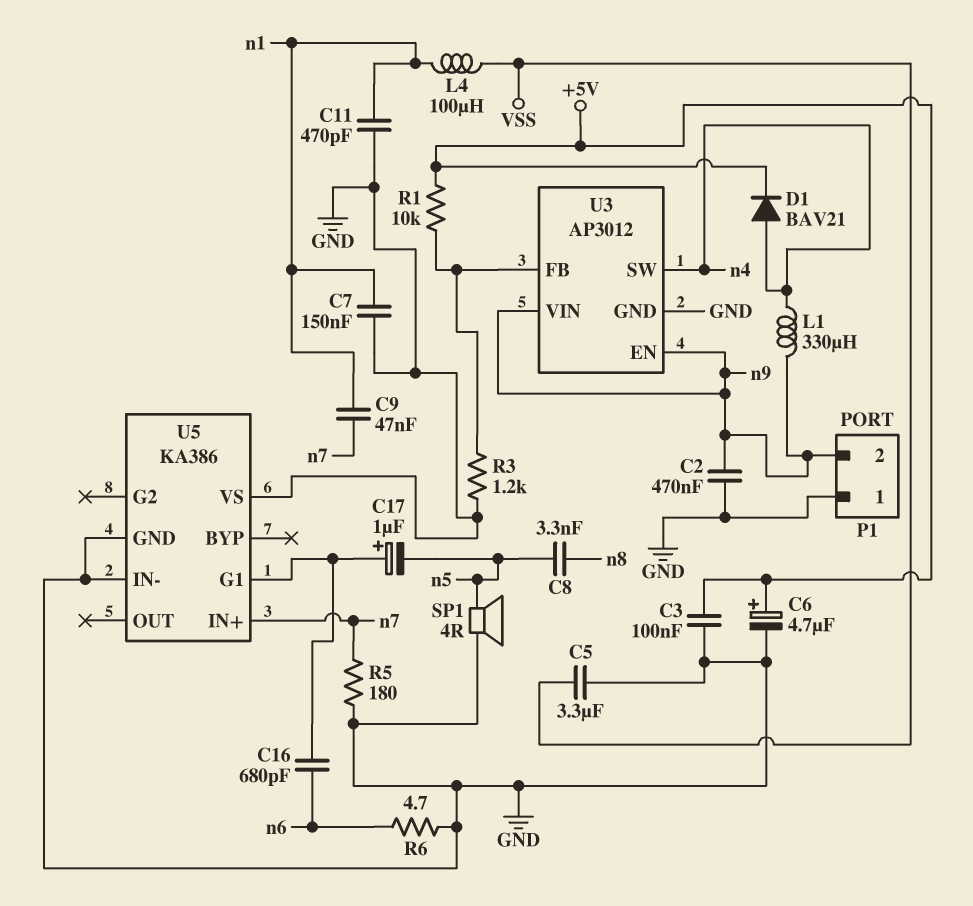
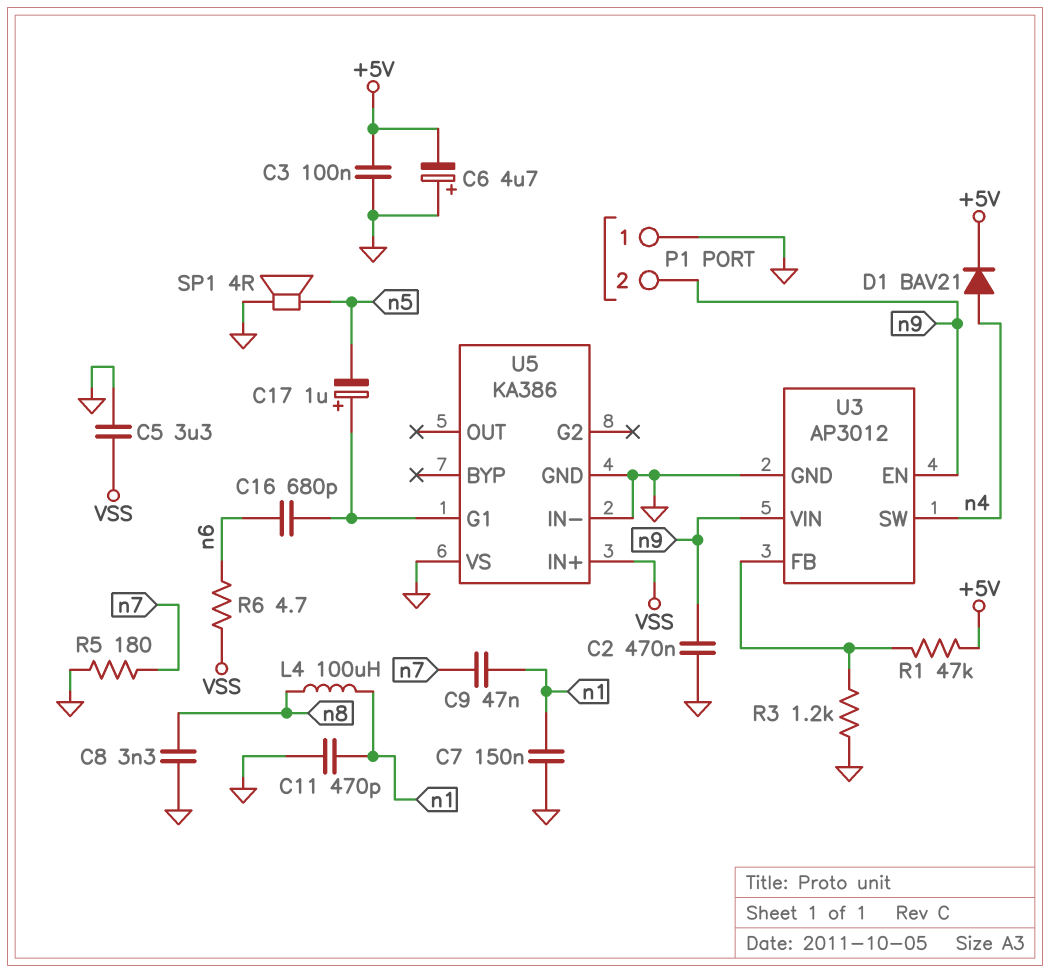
C6: 4.7uF (plus +5V, minus GND) -> 4.7uF (plus GND, minus +5V)
C8: 3.3nF (n5, n8) -> 3.3nF (GND, n8)
L1: 330uH (n4, n9) -> none
L4: 100uH (VSS, n1) -> 100uH (n1, n8)
R1: 10k (+5V, U3/FB) -> 47k (+5V, U3/FB)
R6: 4.7 (GND, n6) -> 4.7 (VSS, n6)
U5 pin IN+: n7 -> VSS

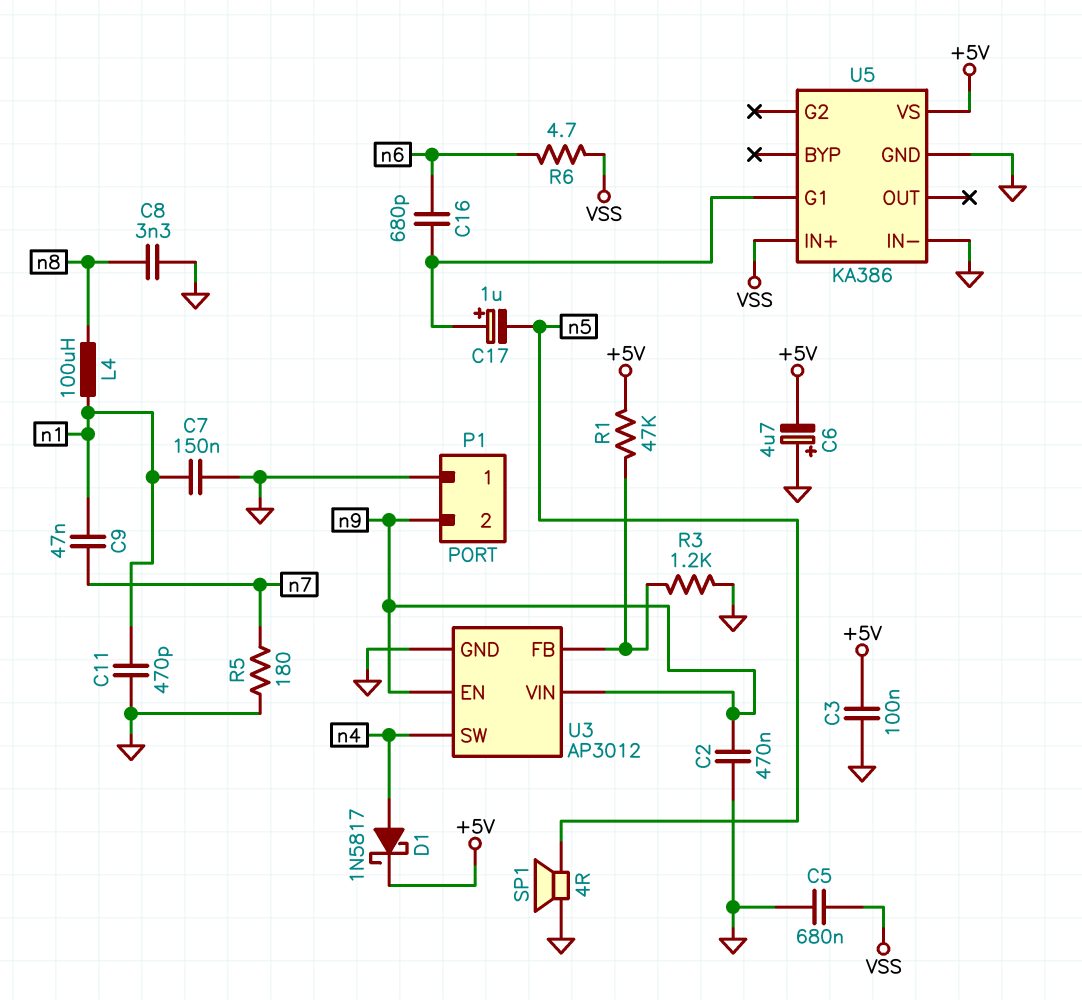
C5: 3.3uF (GND, VSS) -> 680nF (GND, VSS)
D1: diode BAV21 (A n4, K +5V) -> schottky 1N5817 (A n4, K +5V)
U5 pin VS: GND -> +5V

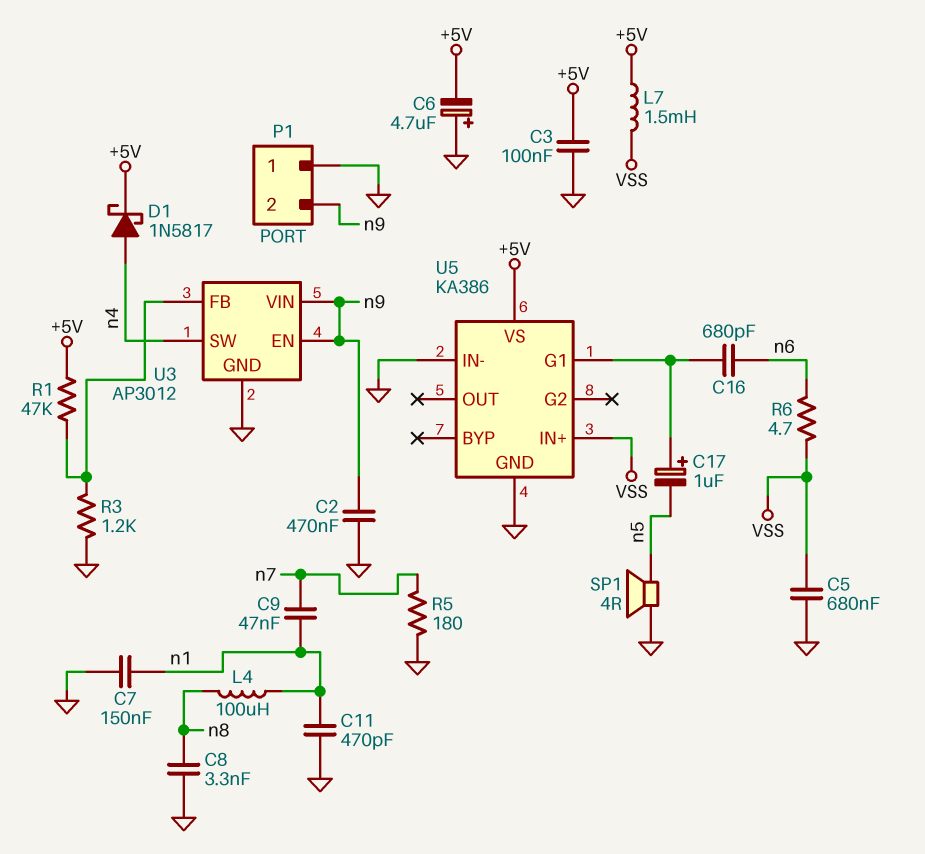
L7: none -> 1.5mH (+5V, VSS)

